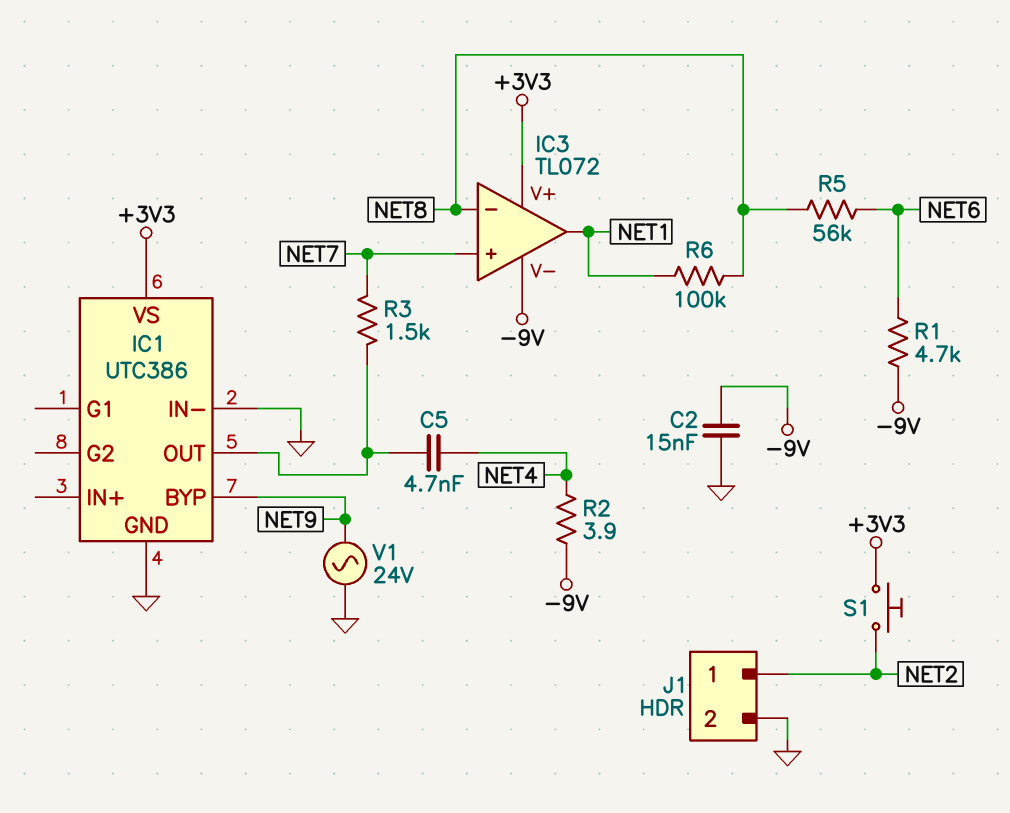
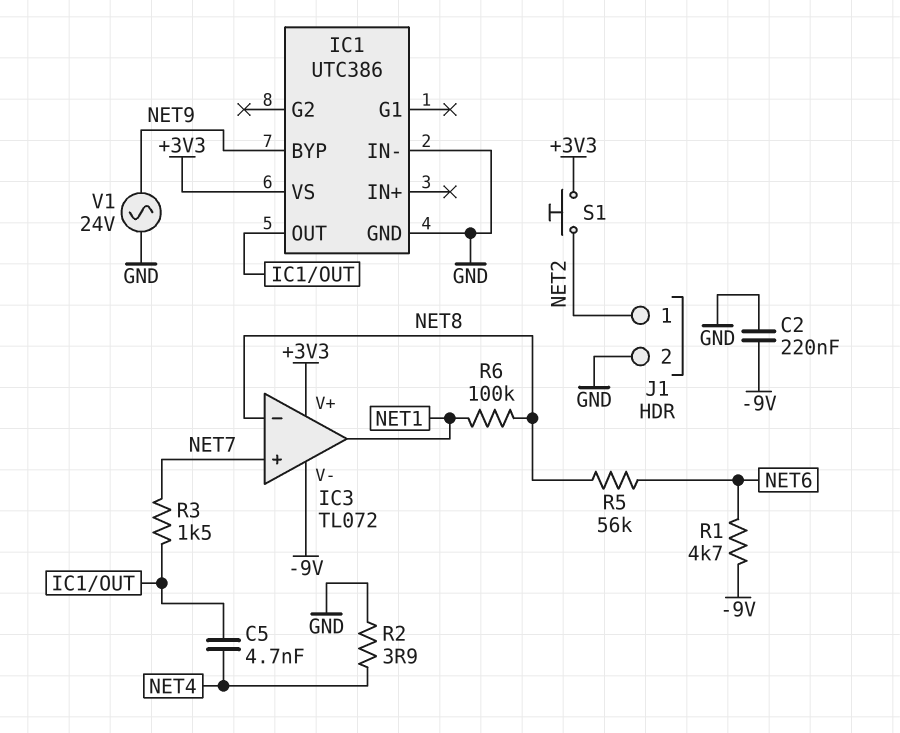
C2: 15nF (-9V, GND) -> 220nF (-9V, GND)
R2: 3.9 (-9V, NET4) -> 3.9 (GND, NET4)

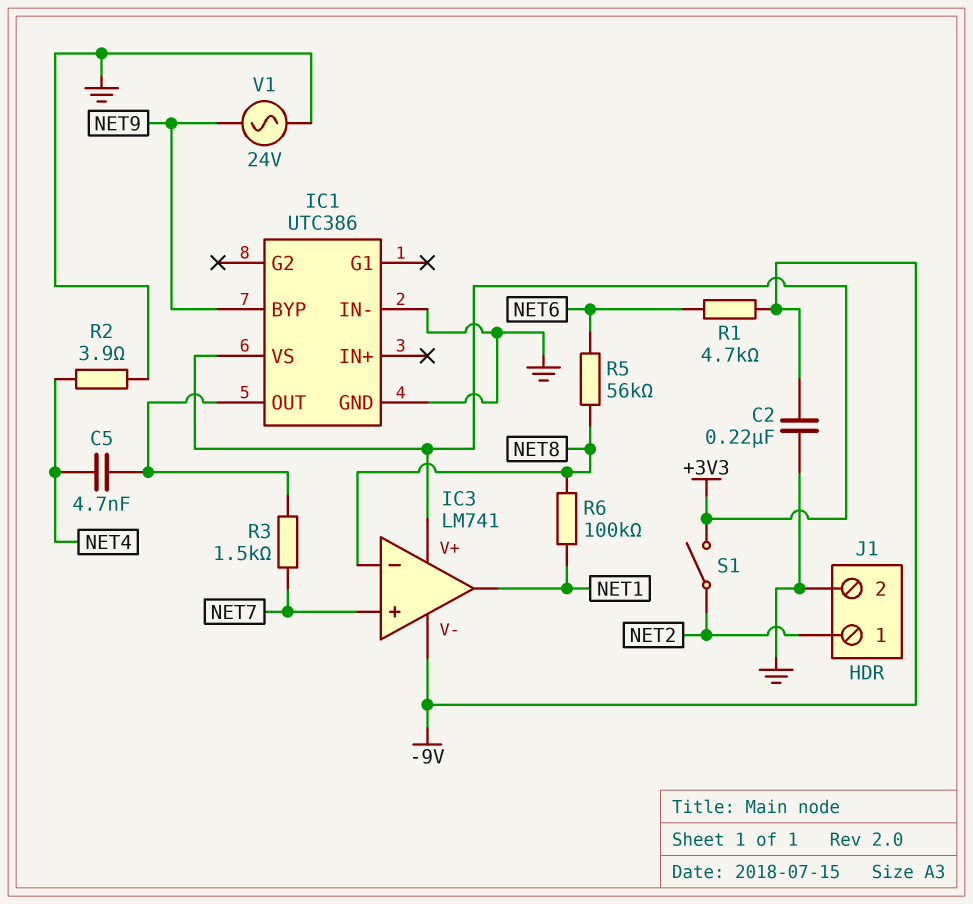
IC3: TL072 -> LM741
S1: button (+3V3, NET2) -> switch (+3V3, NET2)

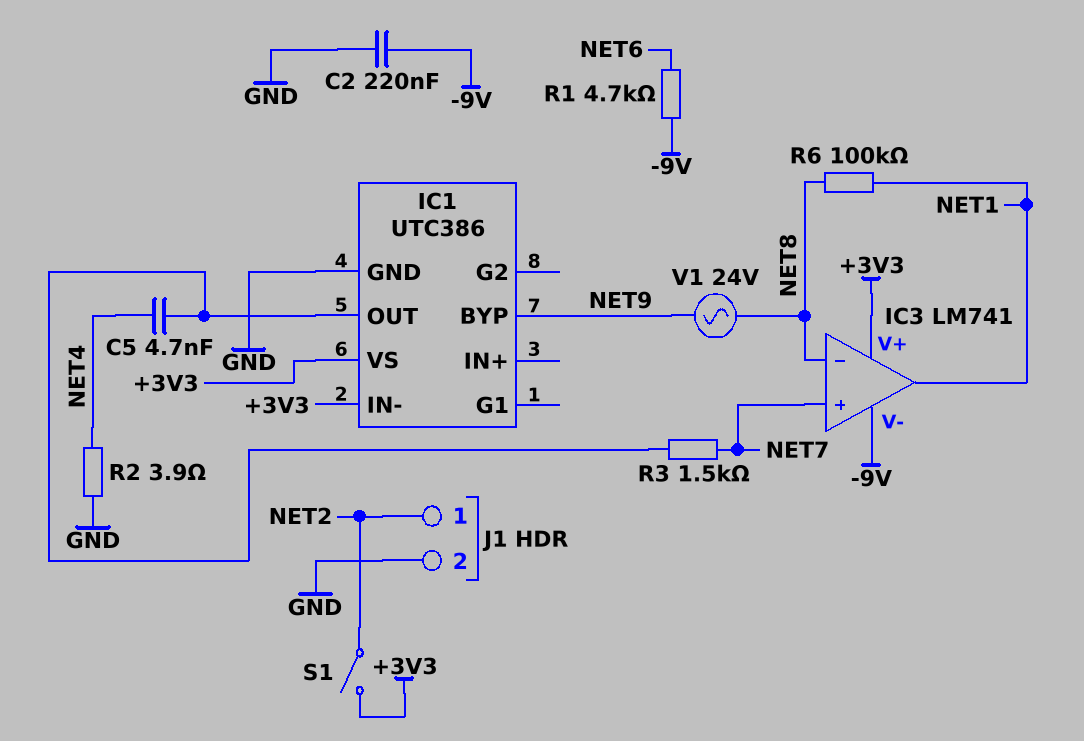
IC1 pin IN-: GND -> +3V3
R5: 56k (NET6, NET8) -> none
V1: AC 24V (GND, NET9) -> AC 24V (NET8, NET9)

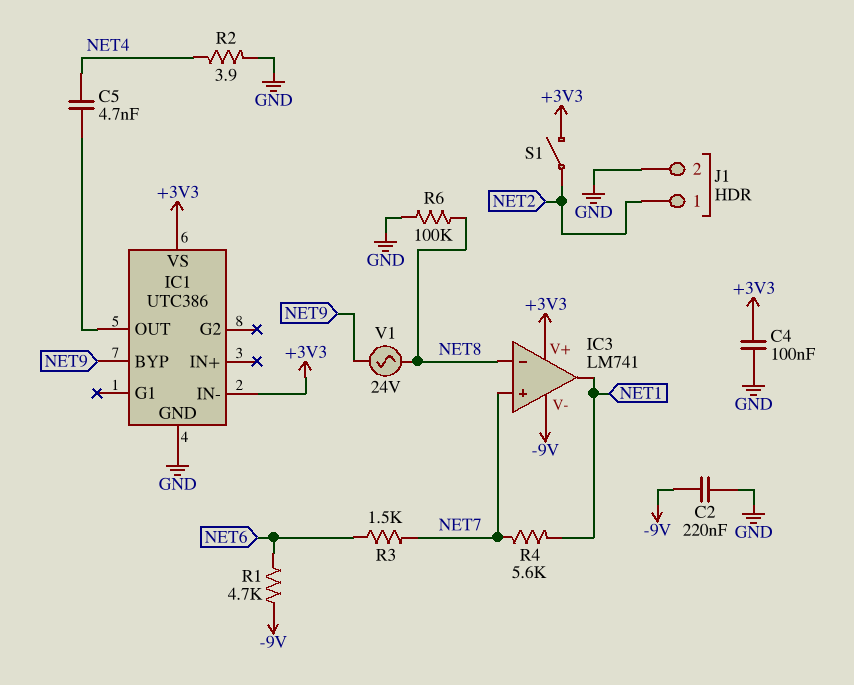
C4: none -> 100nF (+3V3, GND)
R3: 1.5k (IC1/OUT, NET7) -> 1.5k (NET6, NET7)
R4: none -> 5.6k (NET1, NET7)
R6: 100k (NET1, NET8) -> 100k (GND, NET8)

